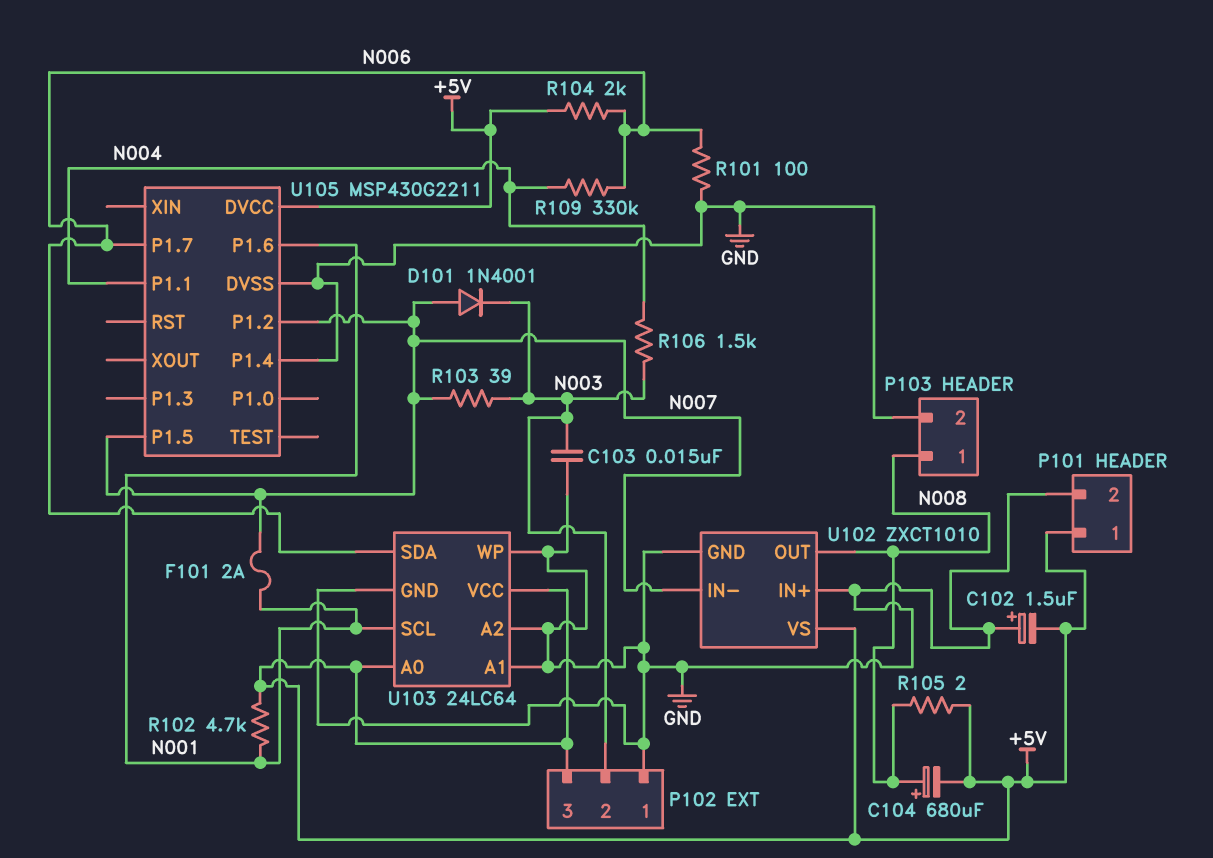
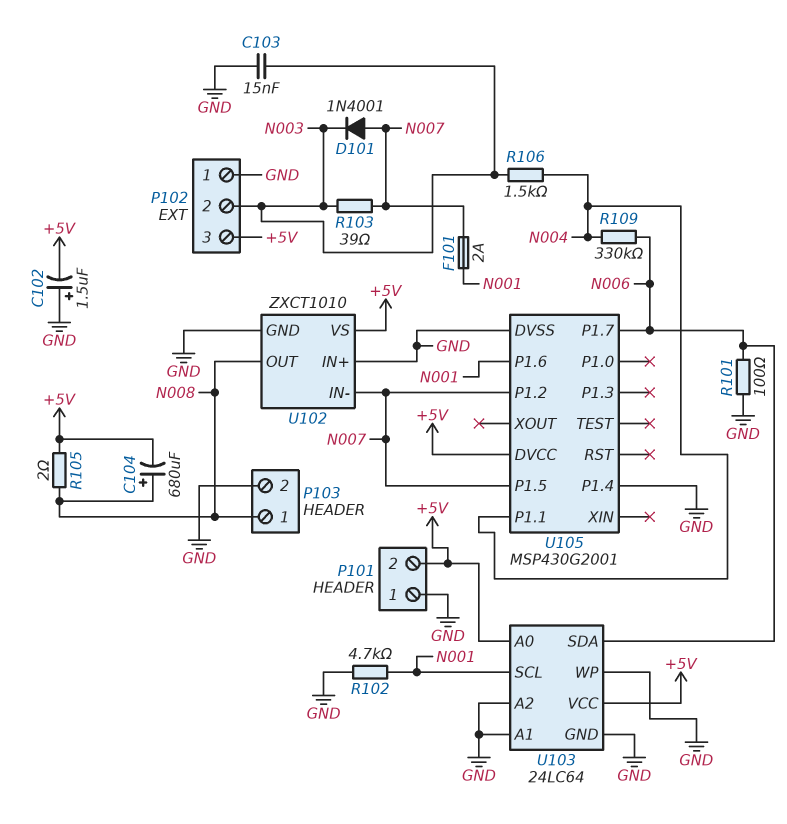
P101 pin 1: +5V -> GND
P101 pin 2: GND -> +5V
R102: 4.7k (+5V, N001) -> 4.7k (GND, N001)
R104: 2k (+5V, N006) -> none
U105: MSP430G2211 -> MSP430G2001

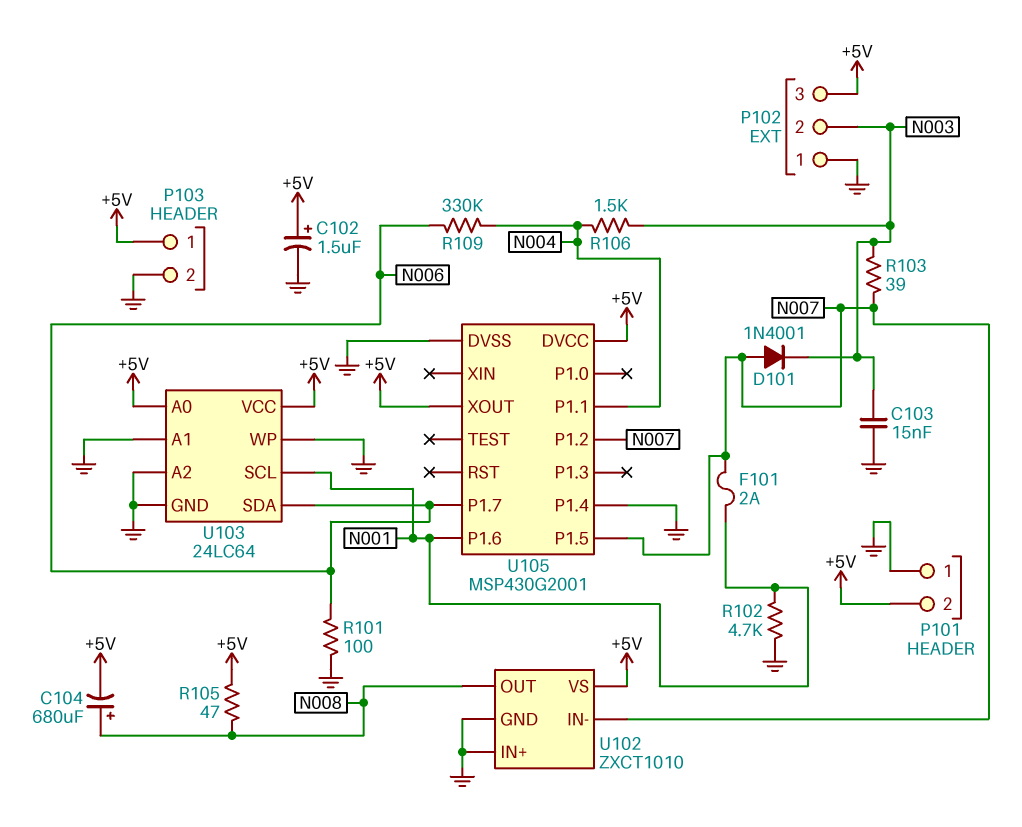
C102: 1.5uF (plus GND, minus +5V) -> 1.5uF (plus +5V, minus GND)
P103 pin 1: N008 -> +5V
R105: 2 (+5V, N008) -> 47 (+5V, N008)
U105 pin XOUT: none -> +5V

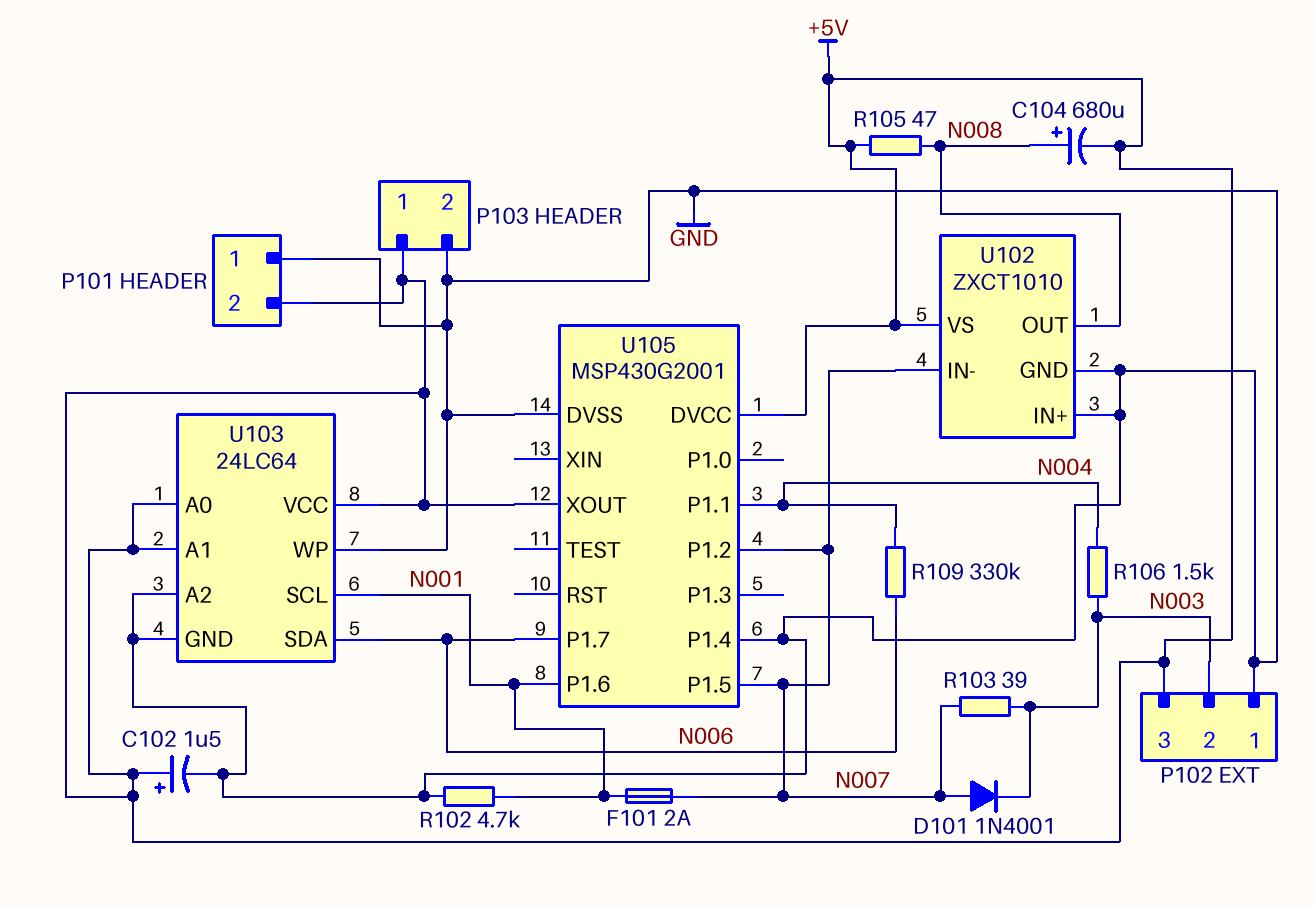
C103: 15nF (GND, N003) -> none
R101: 100 (GND, N006) -> none
U103 pin A1: GND -> +5V

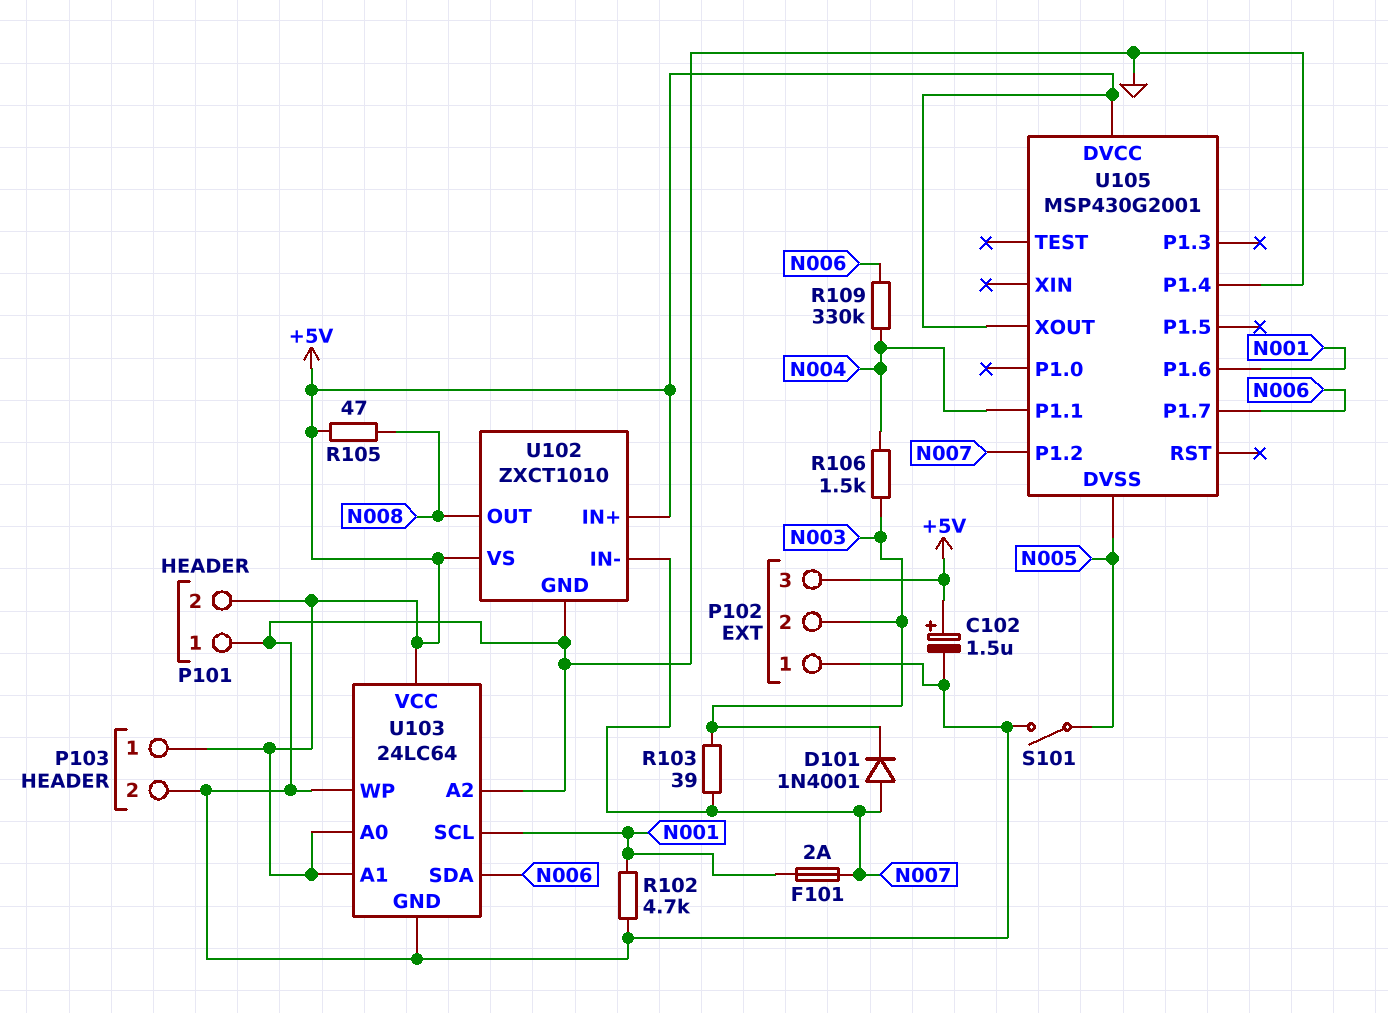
C104: 680uF (plus N008, minus +5V) -> none
S101: none -> switch (GND, N005)
U102 pin IN+: GND -> +5V
U105 pin DVSS: GND -> N005
U105 pin P1.5: N007 -> none

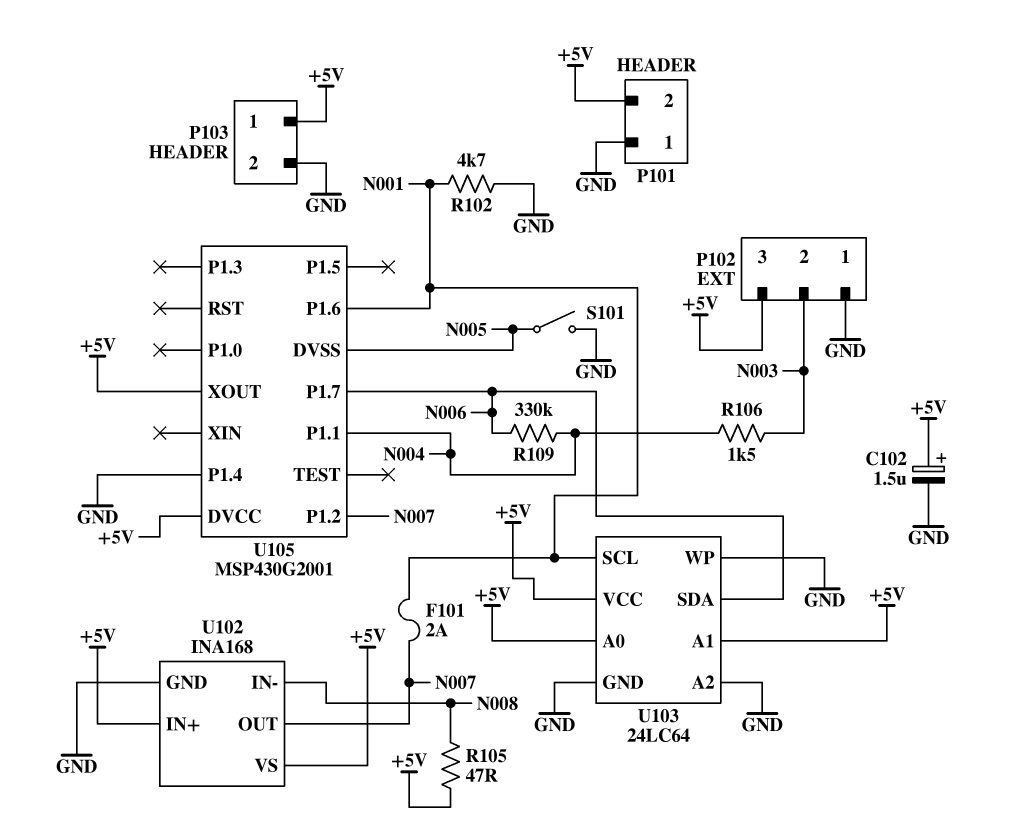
D101: diode 1N4001 (A N007, K N003) -> none
R103: 39 (N003, N007) -> none
U102: ZXCT1010 -> INA168
U102 pin IN-: N007 -> N008
U102 pin OUT: N008 -> N007

